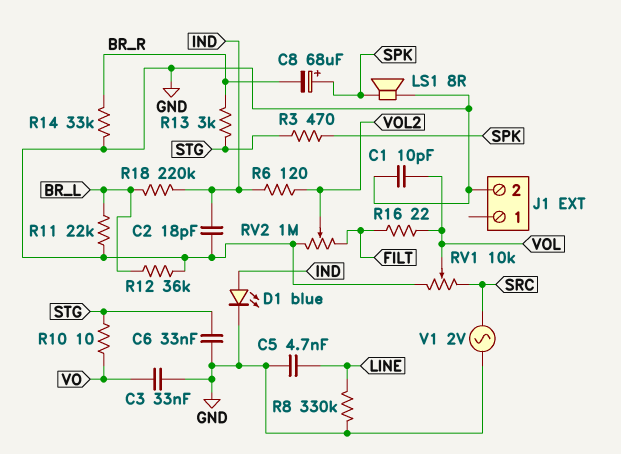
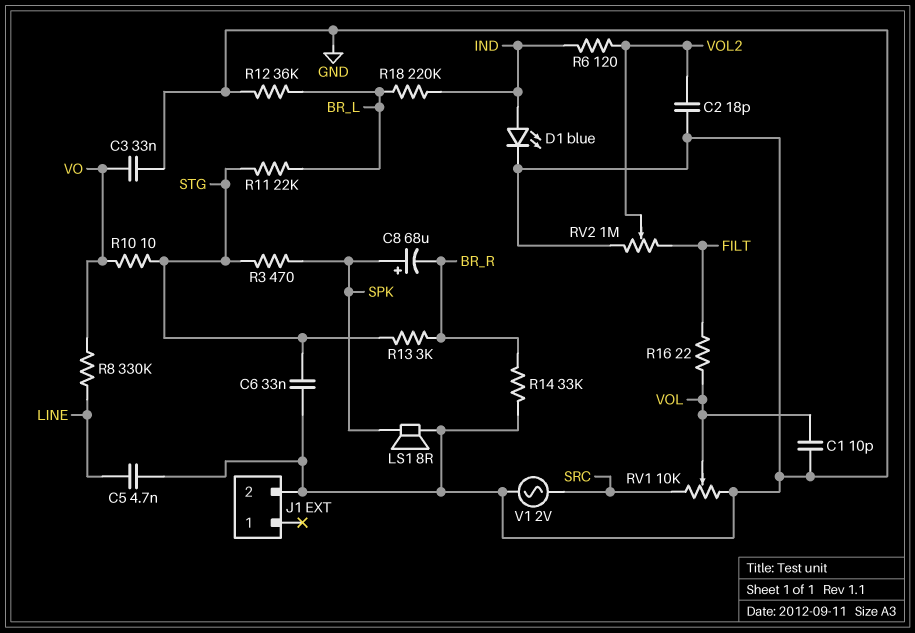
C2: 18pF (GND, IND) -> 18pF (GND, VOL2)
R8: 330k (GND, LINE) -> 330k (LINE, VO)
R11: 22k (BR_L, GND) -> 22k (BR_L, STG)

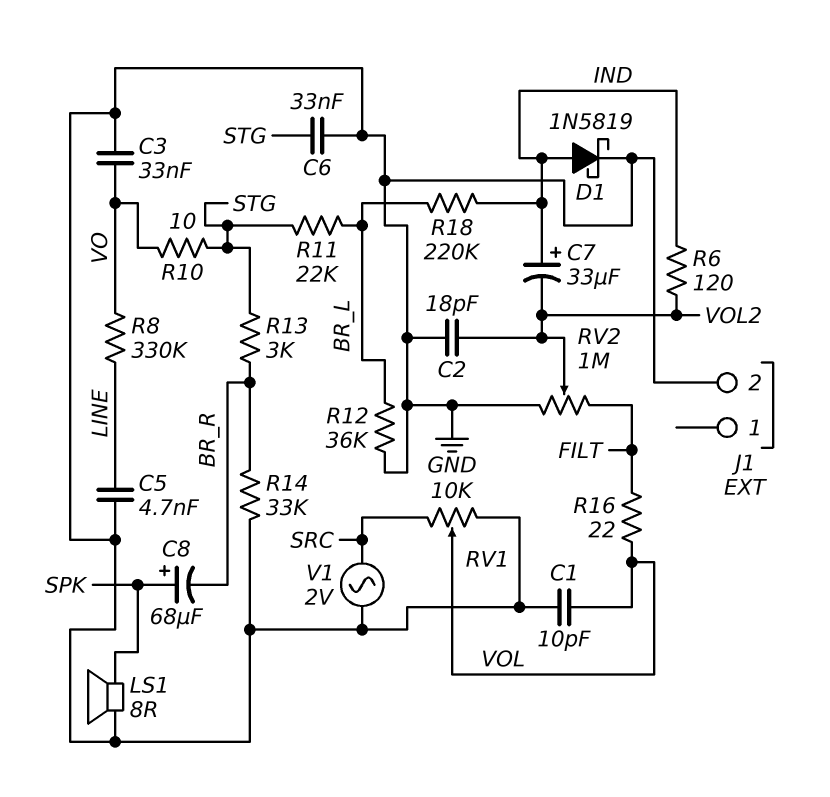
C7: none -> 33uF (plus IND, minus VOL2)
D1: LED blue (A IND, K GND) -> schottky 1N5819 (A IND, K GND)
R3: 470 (SPK, STG) -> none

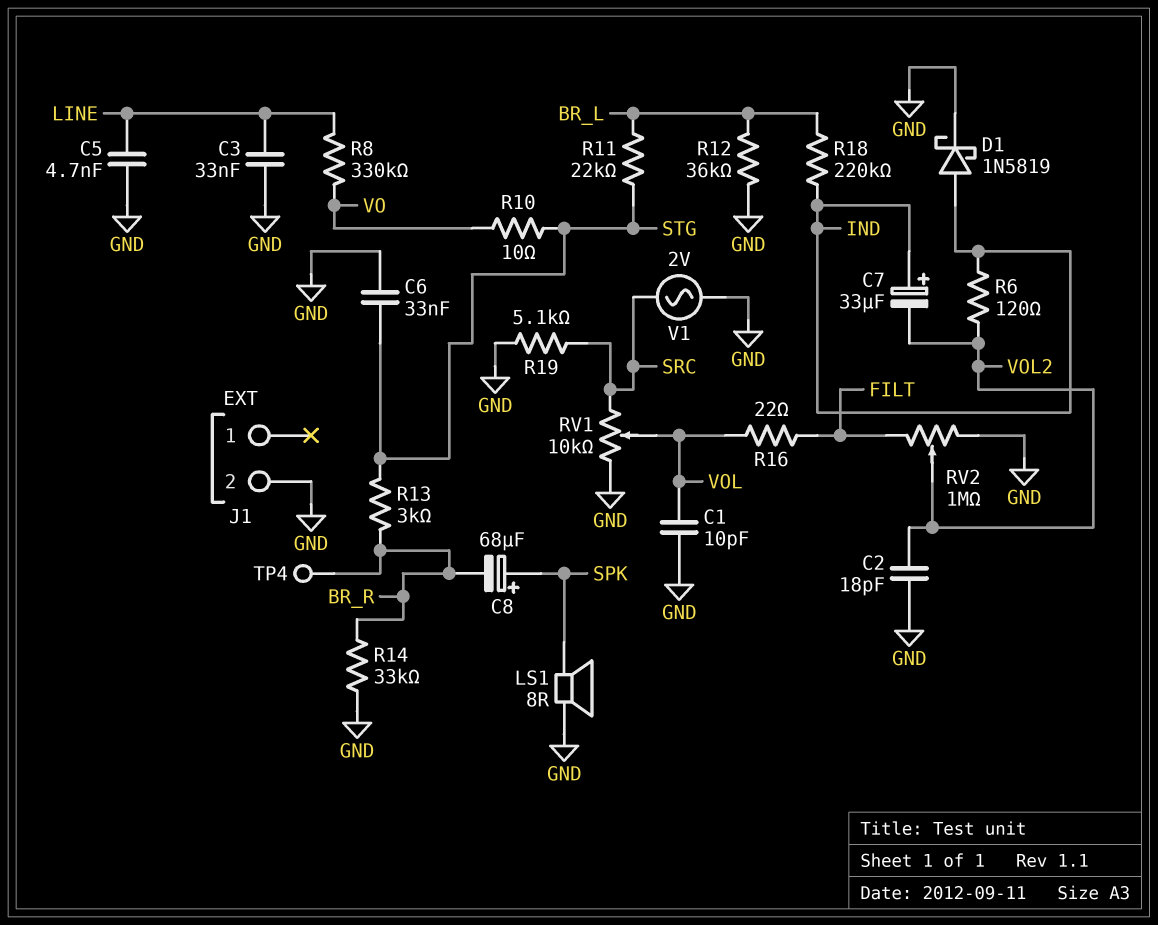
C3: 33nF (GND, VO) -> 33nF (GND, LINE)
R19: none -> 5.1k (GND, SRC)
TP4: none -> test point (BR_R)

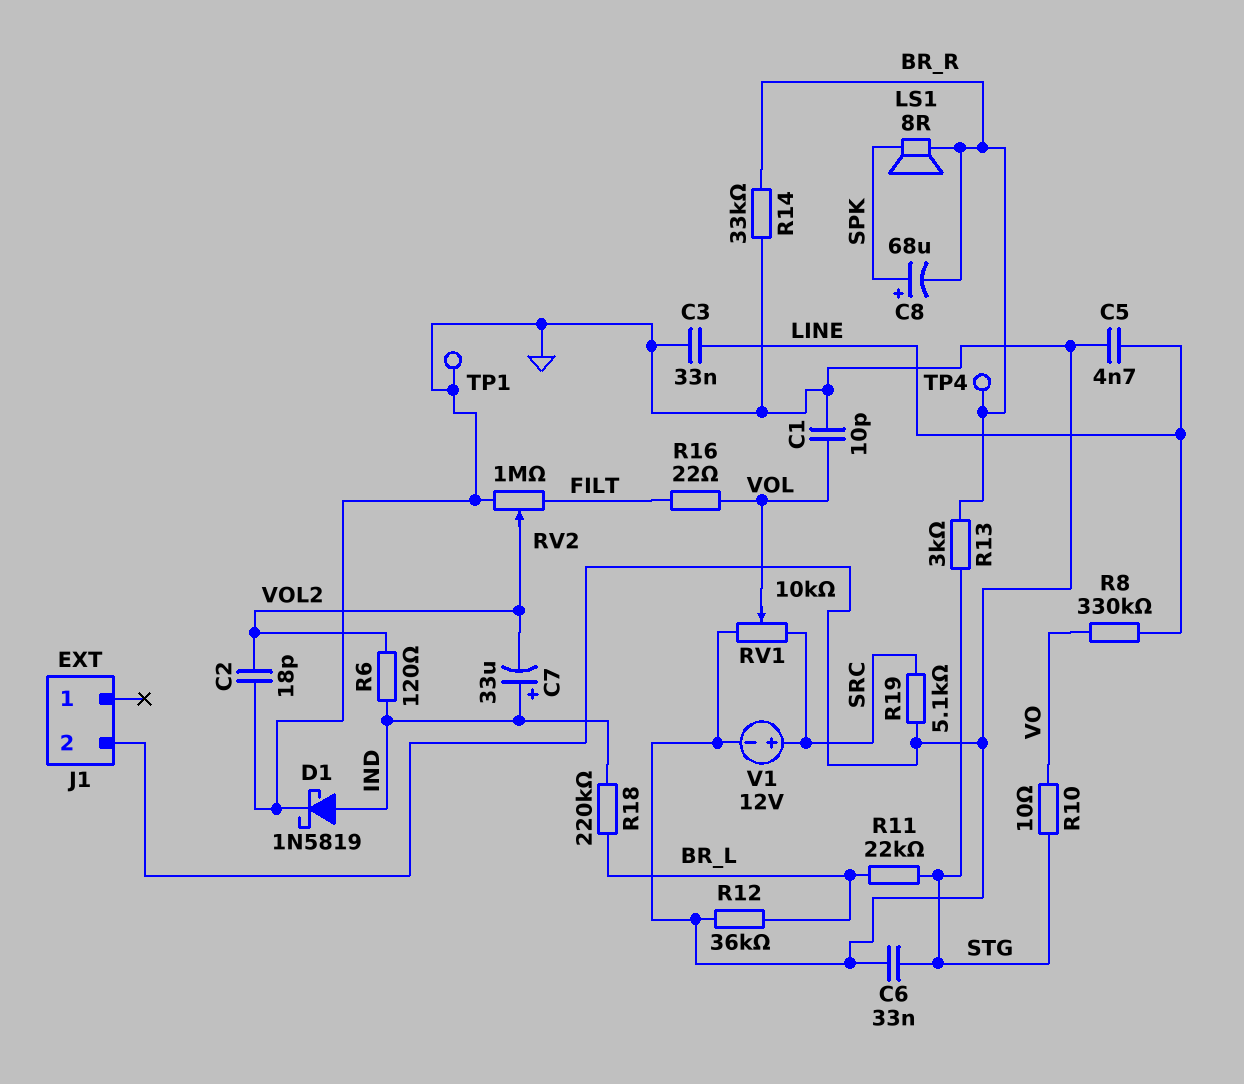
LS1: speaker 8R (GND, SPK) -> speaker 8R (BR_R, SPK)
TP1: none -> test point (GND)
V1: AC 2V (GND, SRC) -> 12V (plus SRC, minus GND)

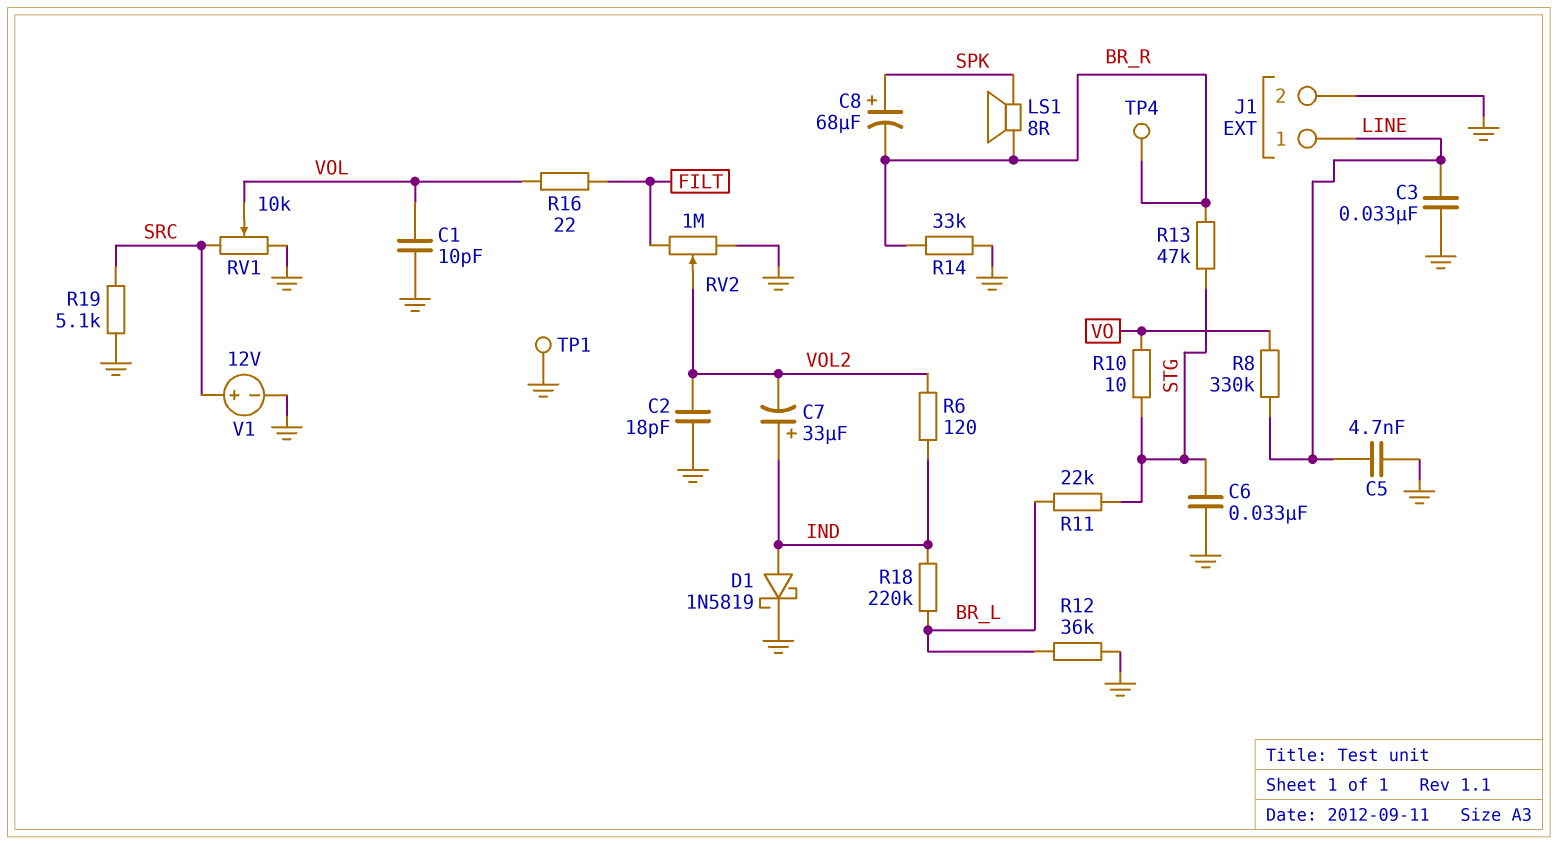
J1 pin 1: none -> LINE
R13: 3k (BR_R, STG) -> 47k (BR_R, STG)

